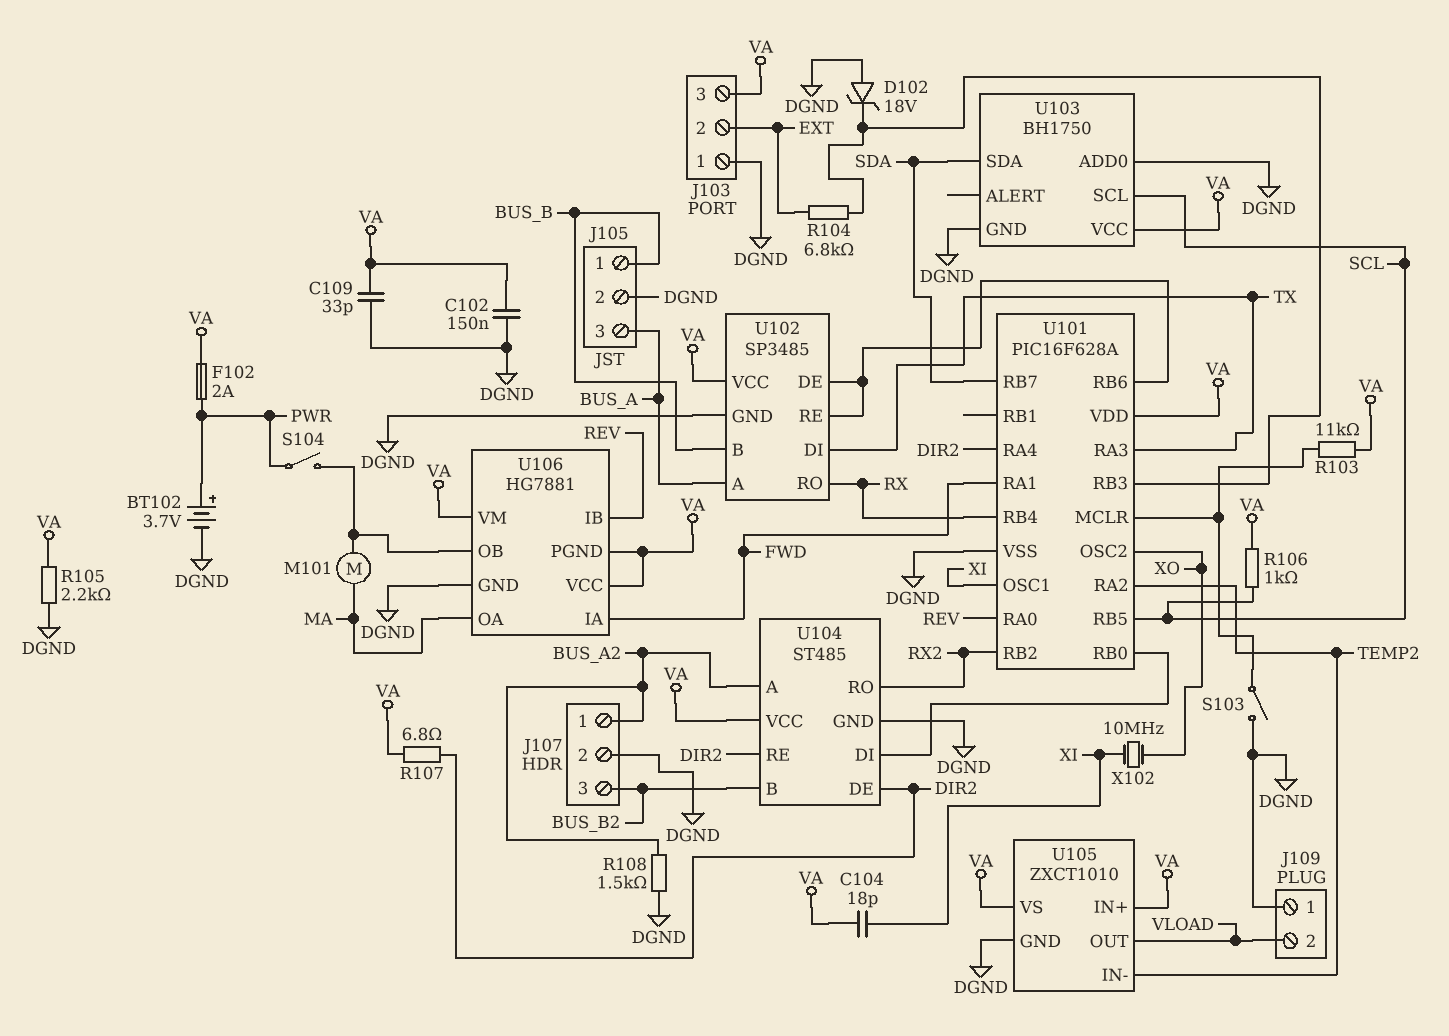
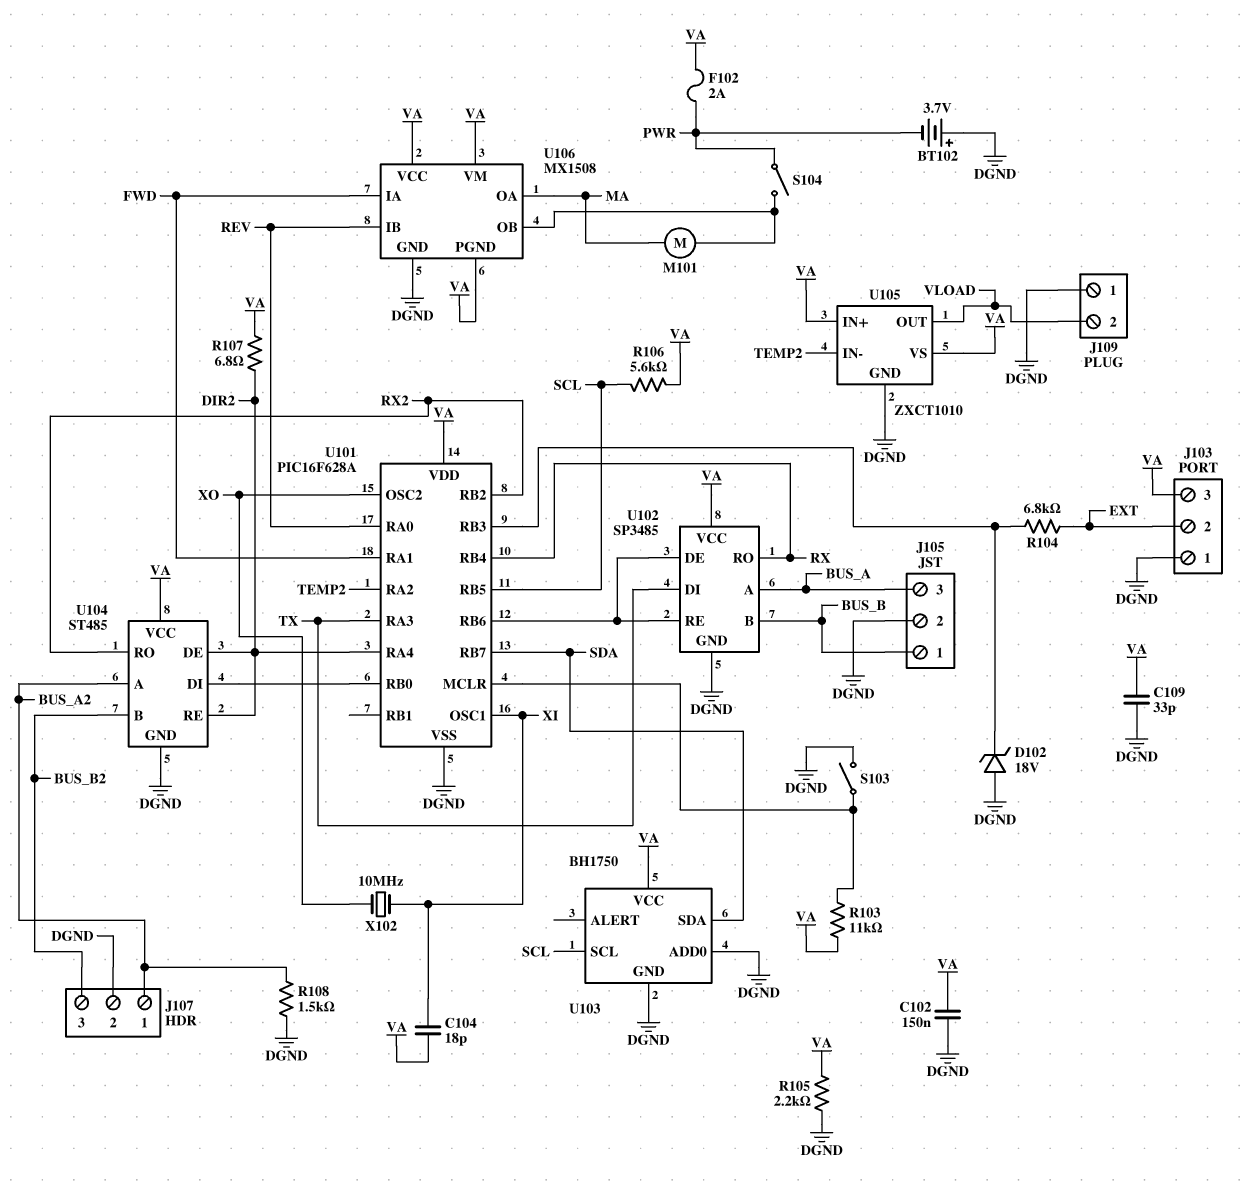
BT102: 3.7V (plus PWR, minus DGND) -> 3.7V (plus DGND, minus PWR)
R106: 1k (SCL, VA) -> 5.6k (SCL, VA)
U106: HG7881 -> MX1508

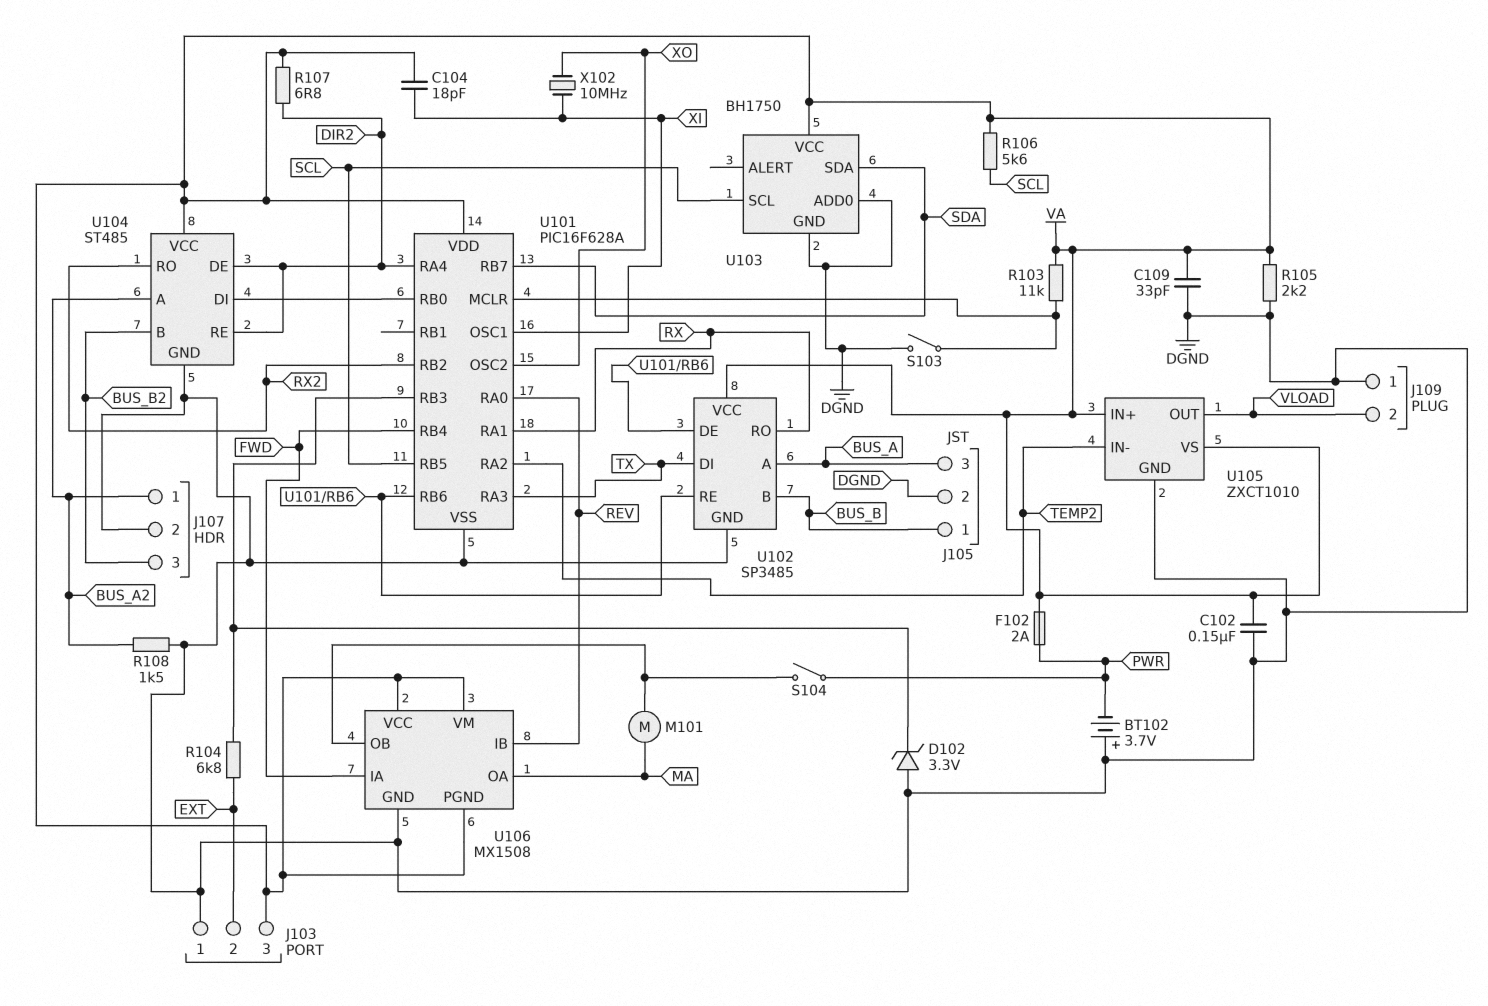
D102: zener 18V (A DGND, K U101/RB3) -> zener 3.3V (A DGND, K U101/RB3)
U101 pin RA1: FWD -> RX
U101 pin RB4: RX -> FWD

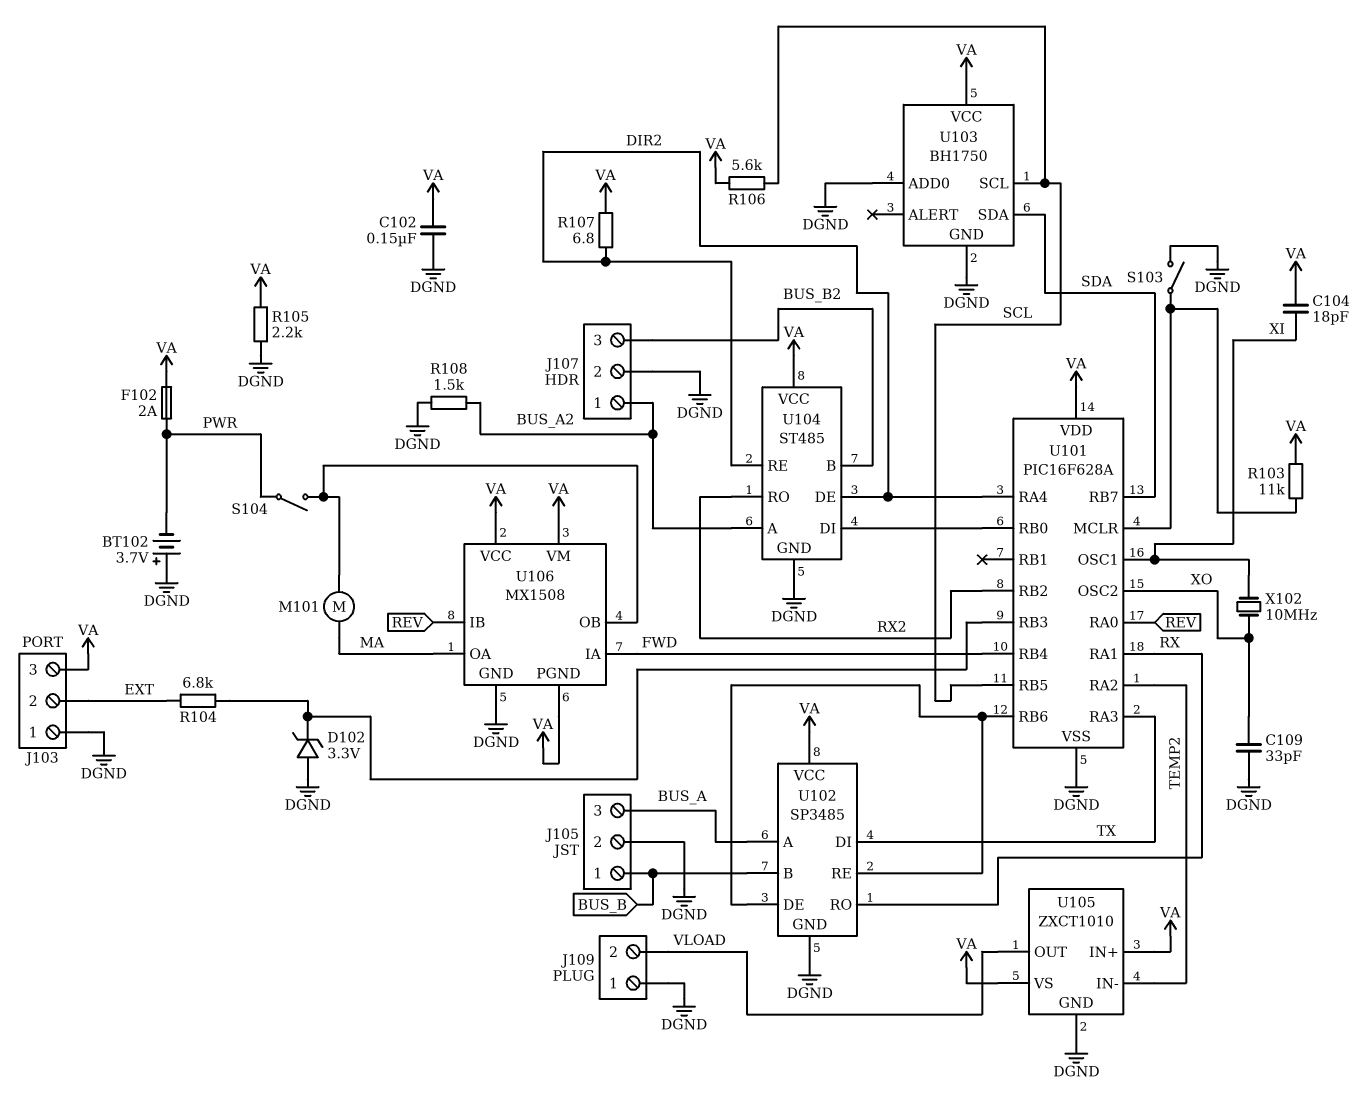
C109: 33pF (DGND, VA) -> 33pF (DGND, XO)

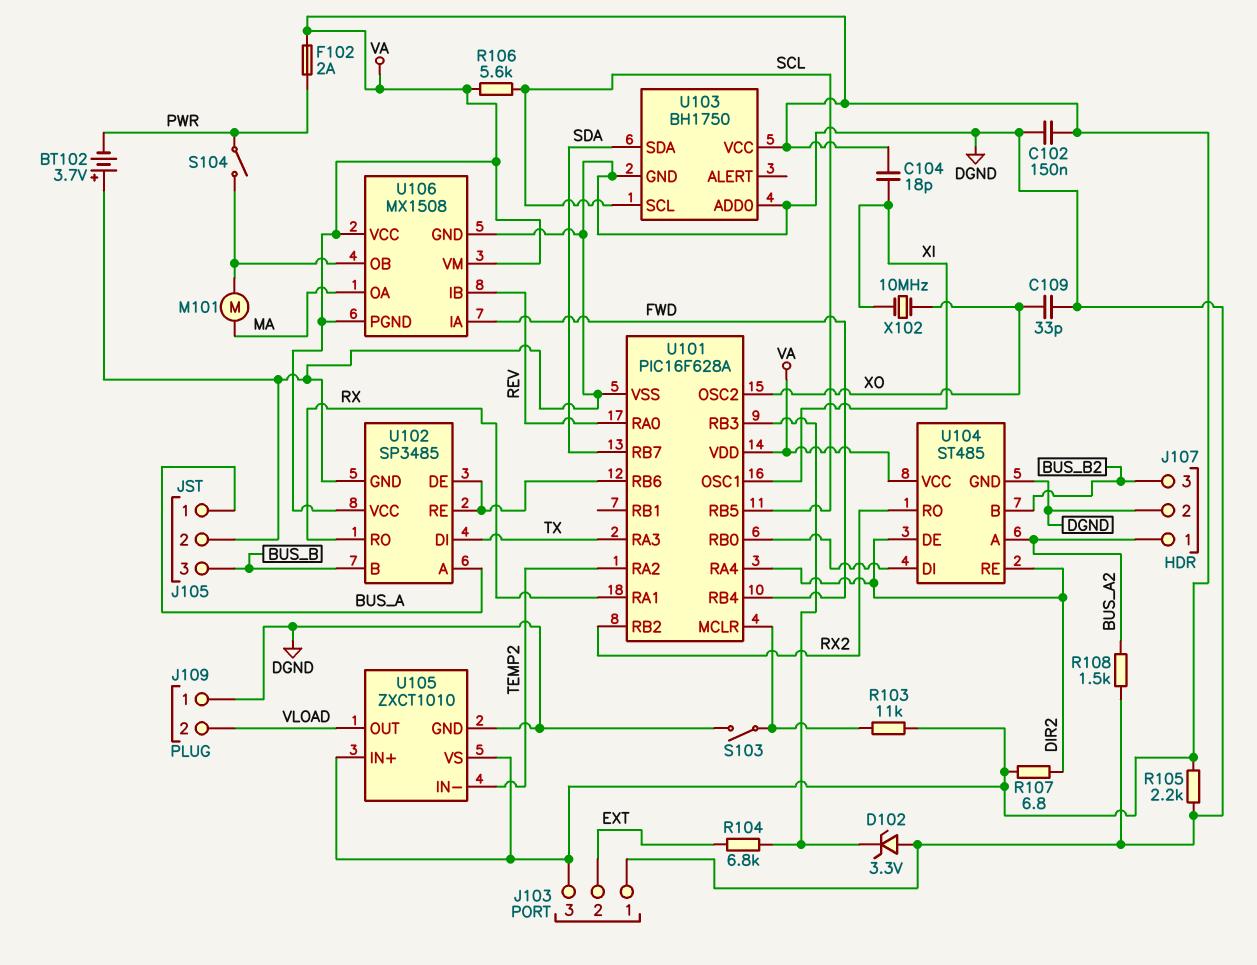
J105 pin 1: BUS_B -> BUS_A
J105 pin 3: BUS_A -> BUS_B

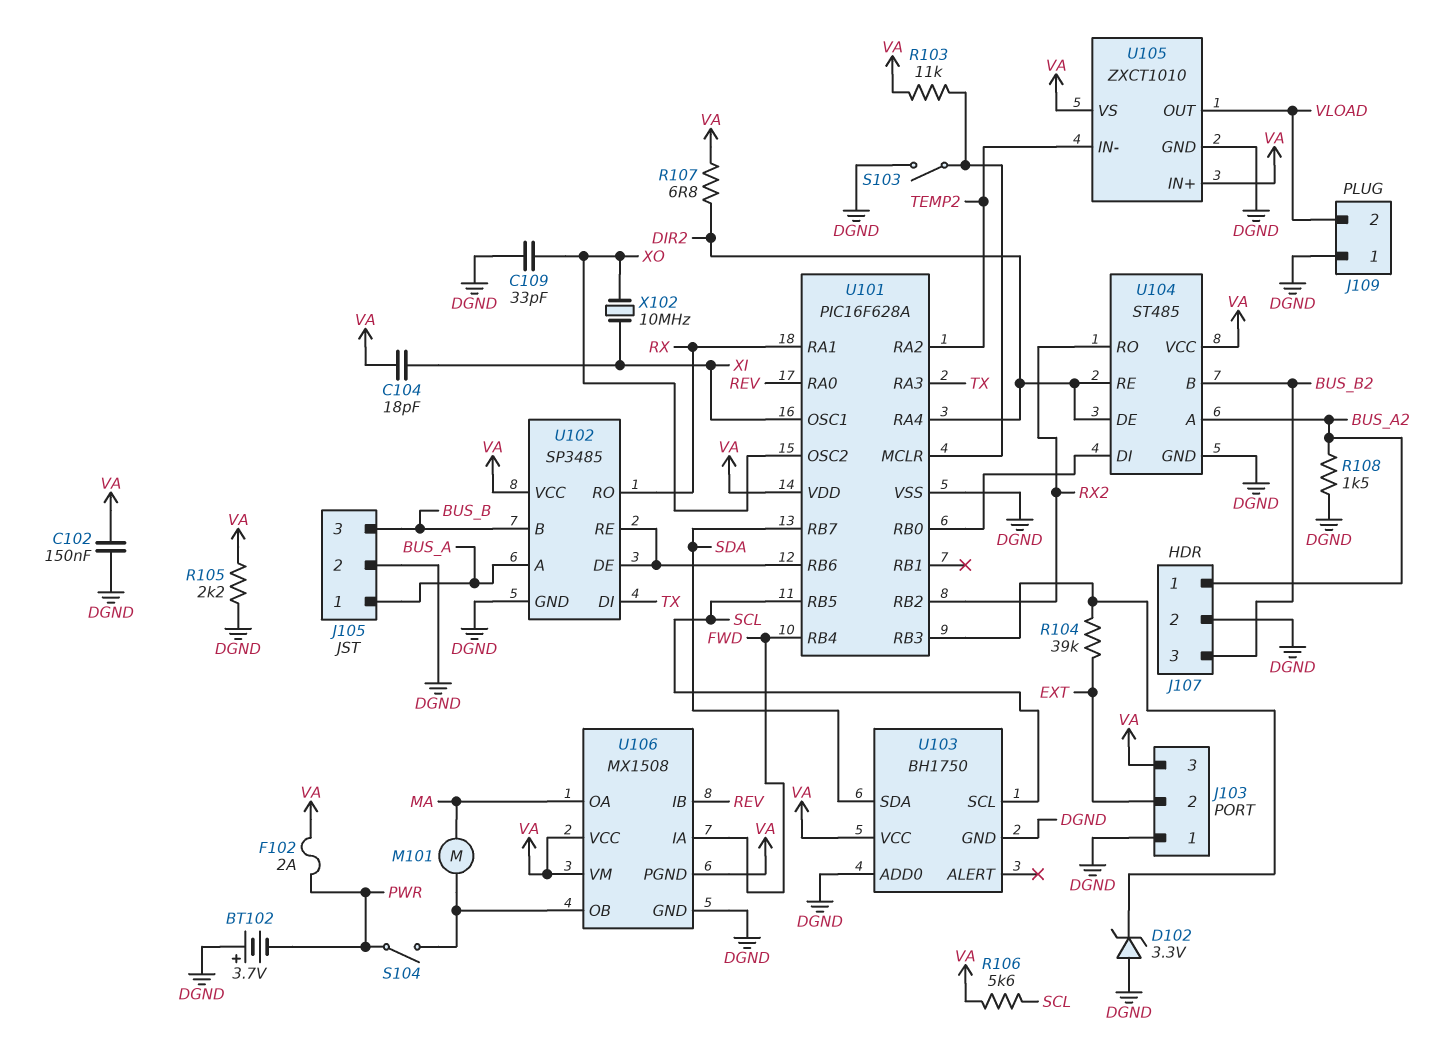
R104: 6.8k (EXT, U101/RB3) -> 39k (EXT, U101/RB3)

